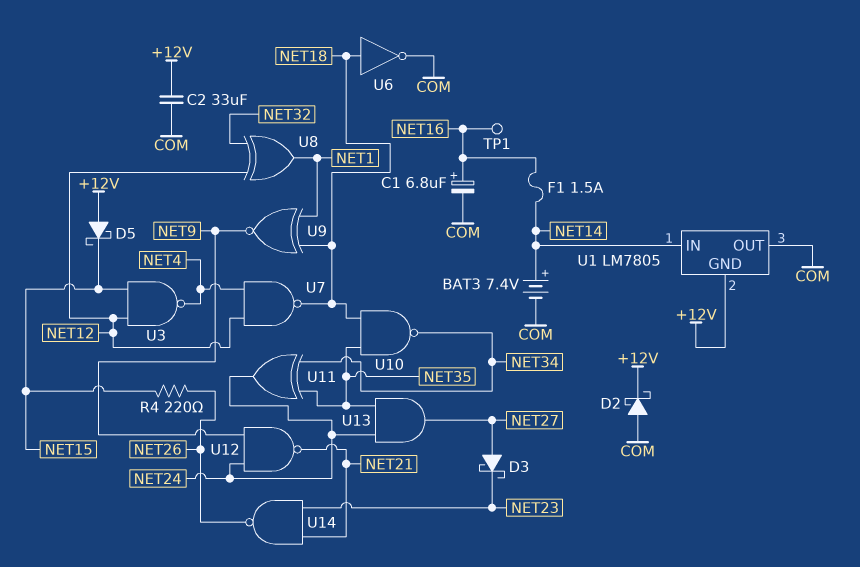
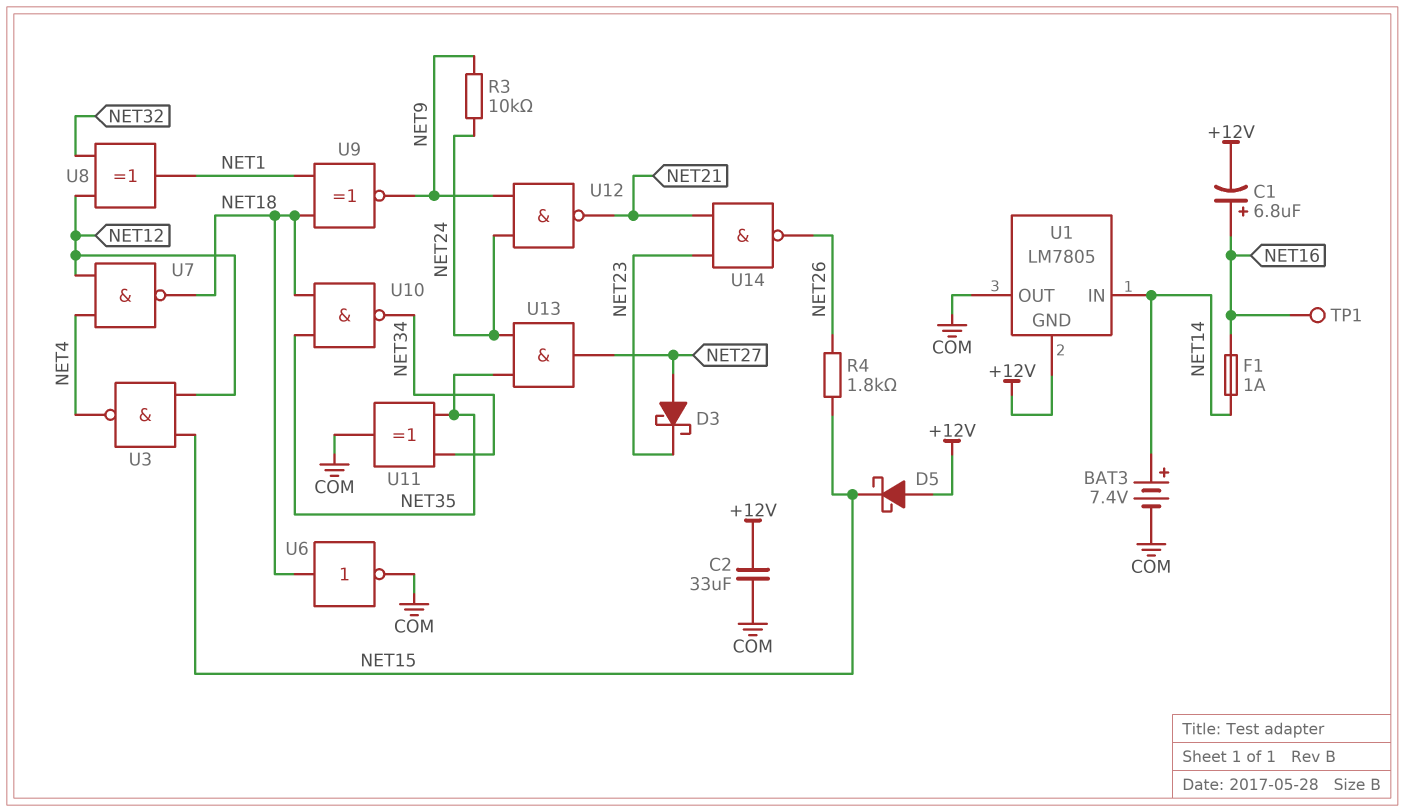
C1: 6.8uF (plus NET16, minus COM) -> 6.8uF (plus NET16, minus +12V)
D2: schottky (A COM, K +12V) -> none
F1: 1.5A (NET14, NET16) -> 1A (NET14, NET16)
R3: none -> 10k (NET9, NET24)
R4: 220 (NET15, NET26) -> 1.8k (NET15, NET26)
U11: XOR (in NET34, in NET35, out NET24) -> XOR (in NET34, in NET35, out COM)

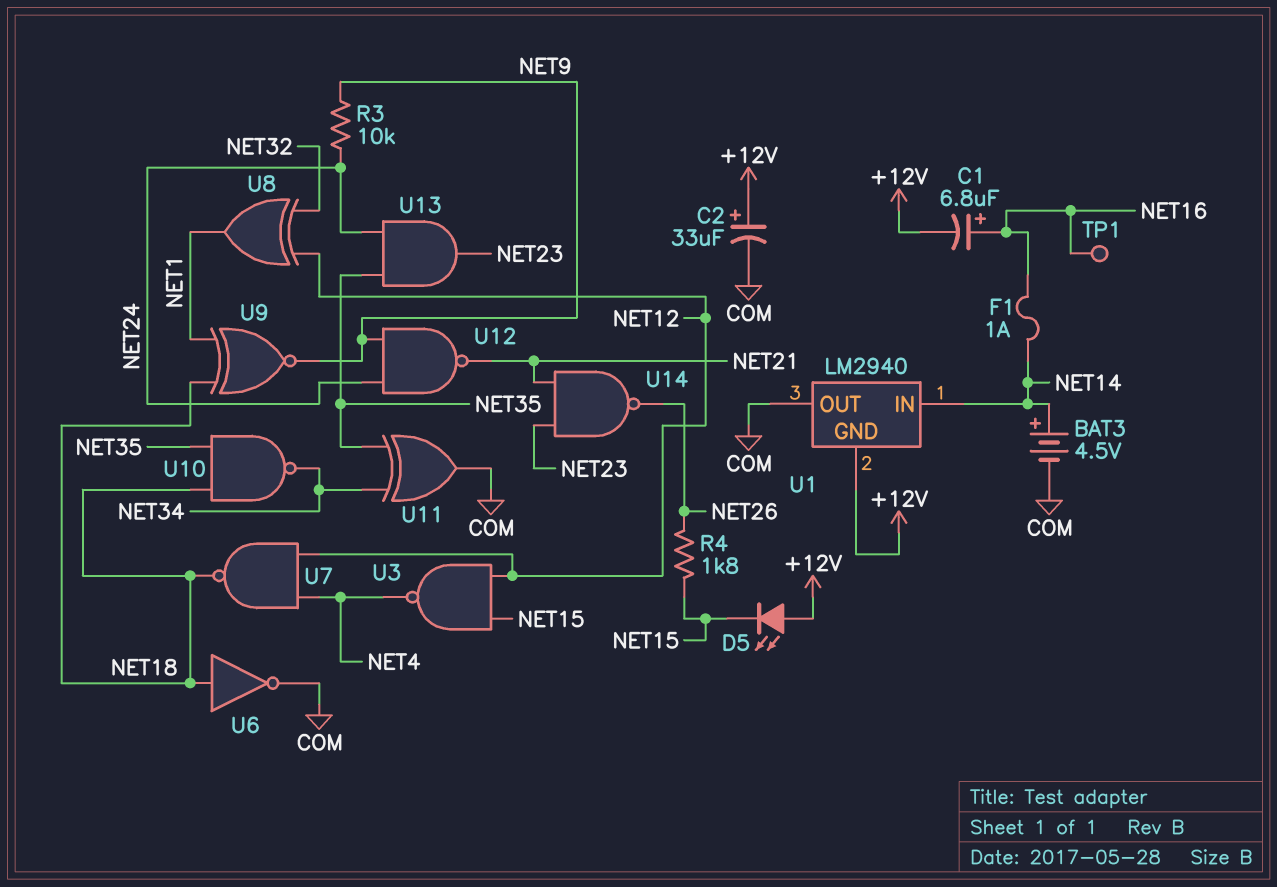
BAT3: 7.4V (plus NET14, minus COM) -> 4.5V (plus NET14, minus COM)
C2: 33uF (+12V, COM) -> 33uF (plus +12V, minus COM)
D3: schottky (A NET27, K NET23) -> none
D5: schottky (A +12V, K NET15) -> LED (A +12V, K NET15)
U1: LM7805 -> LM2940
U13: AND (in NET24, in NET35, out NET27) -> AND (in NET24, in NET35, out NET23)

